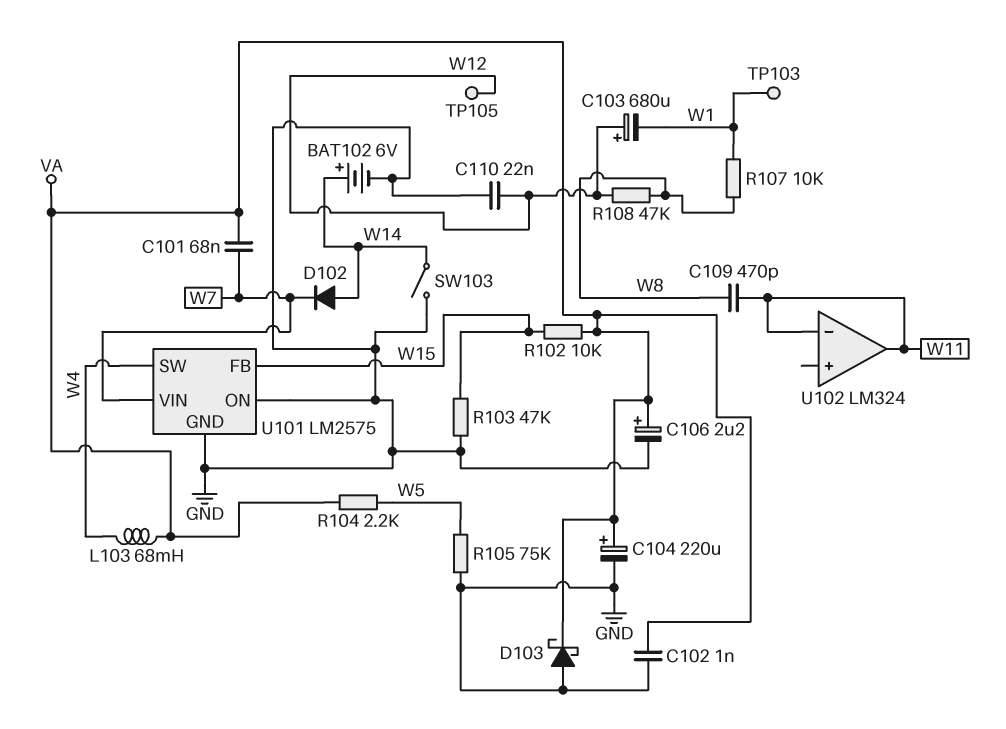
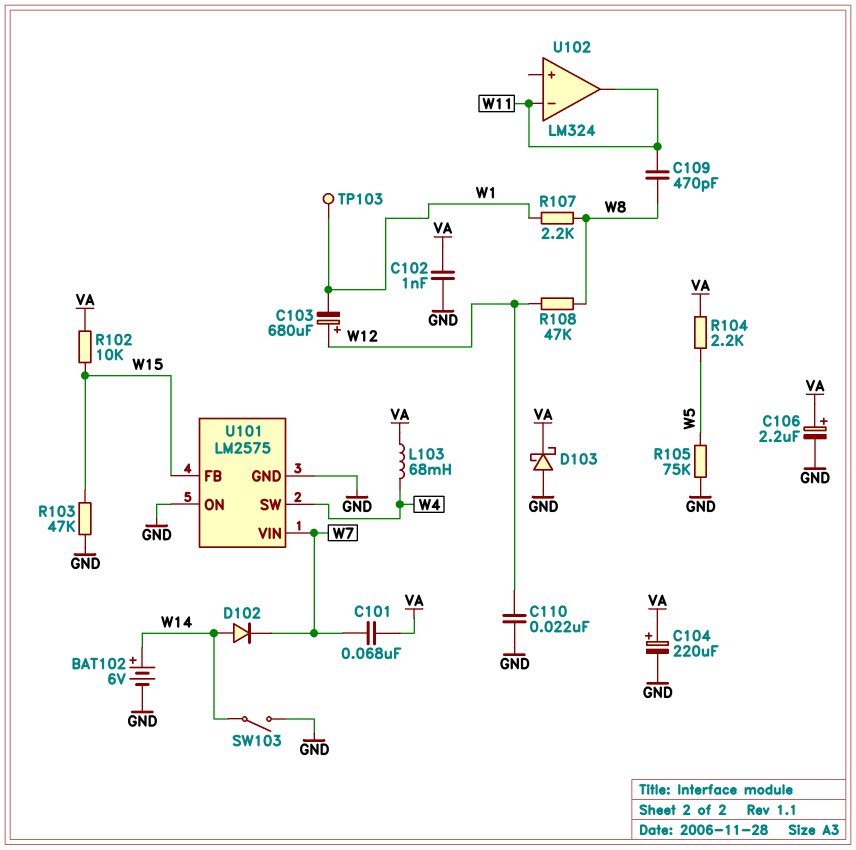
R107: 10k (W1, W8) -> 2.2k (W1, W8)
TP105: test point (W12) -> none

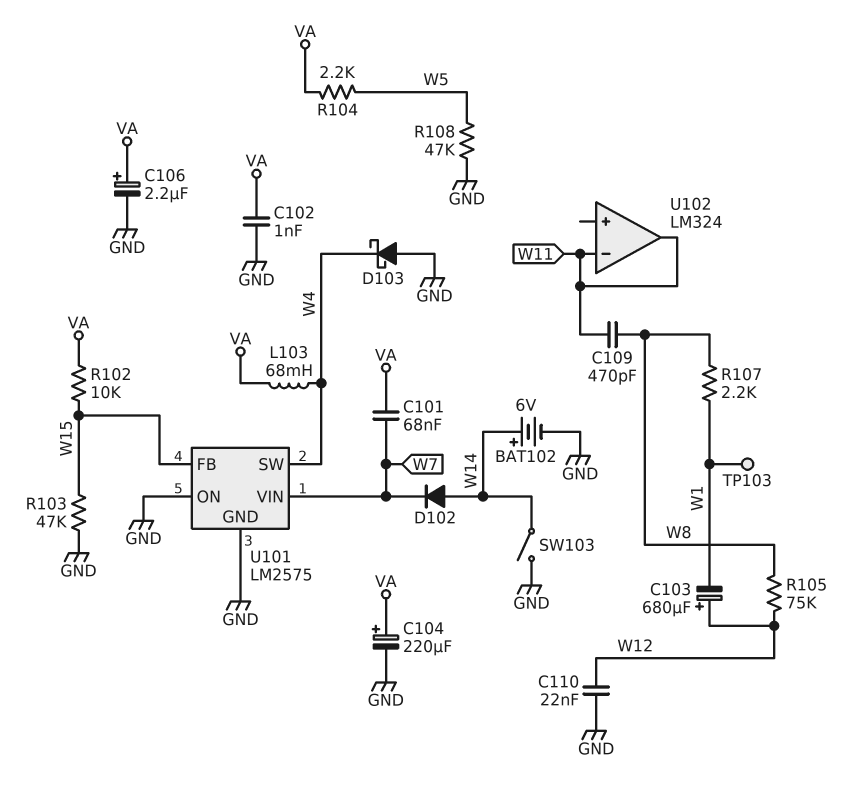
D103: schottky (A GND, K VA) -> schottky (A GND, K W4)
R105: 75k (GND, W5) -> 75k (W8, W12)
R108: 47k (W8, W12) -> 47k (GND, W5)

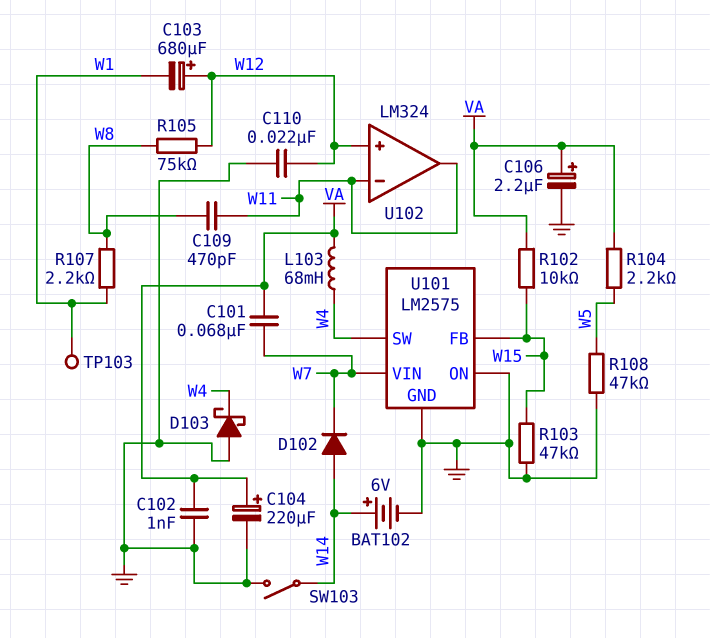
U102 pin in+: none -> W12

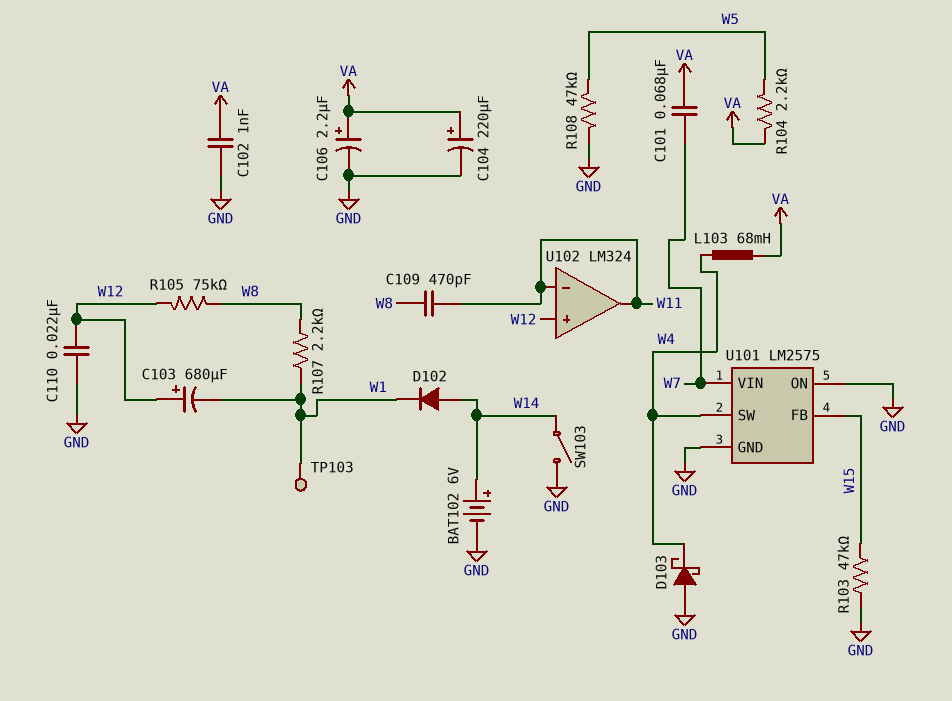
D102: diode (A W14, K W7) -> diode (A W14, K W1)
R102: 10k (VA, W15) -> none

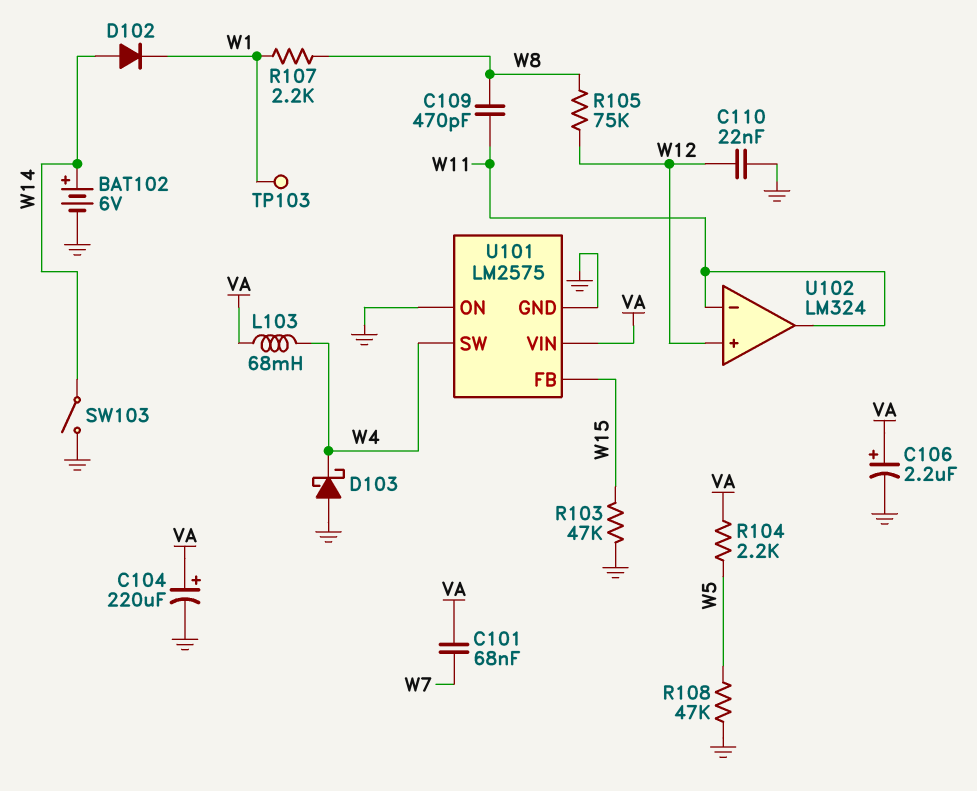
C102: 1nF (GND, VA) -> none
C103: 680uF (plus W12, minus W1) -> none
U101 pin VIN: W7 -> VA

